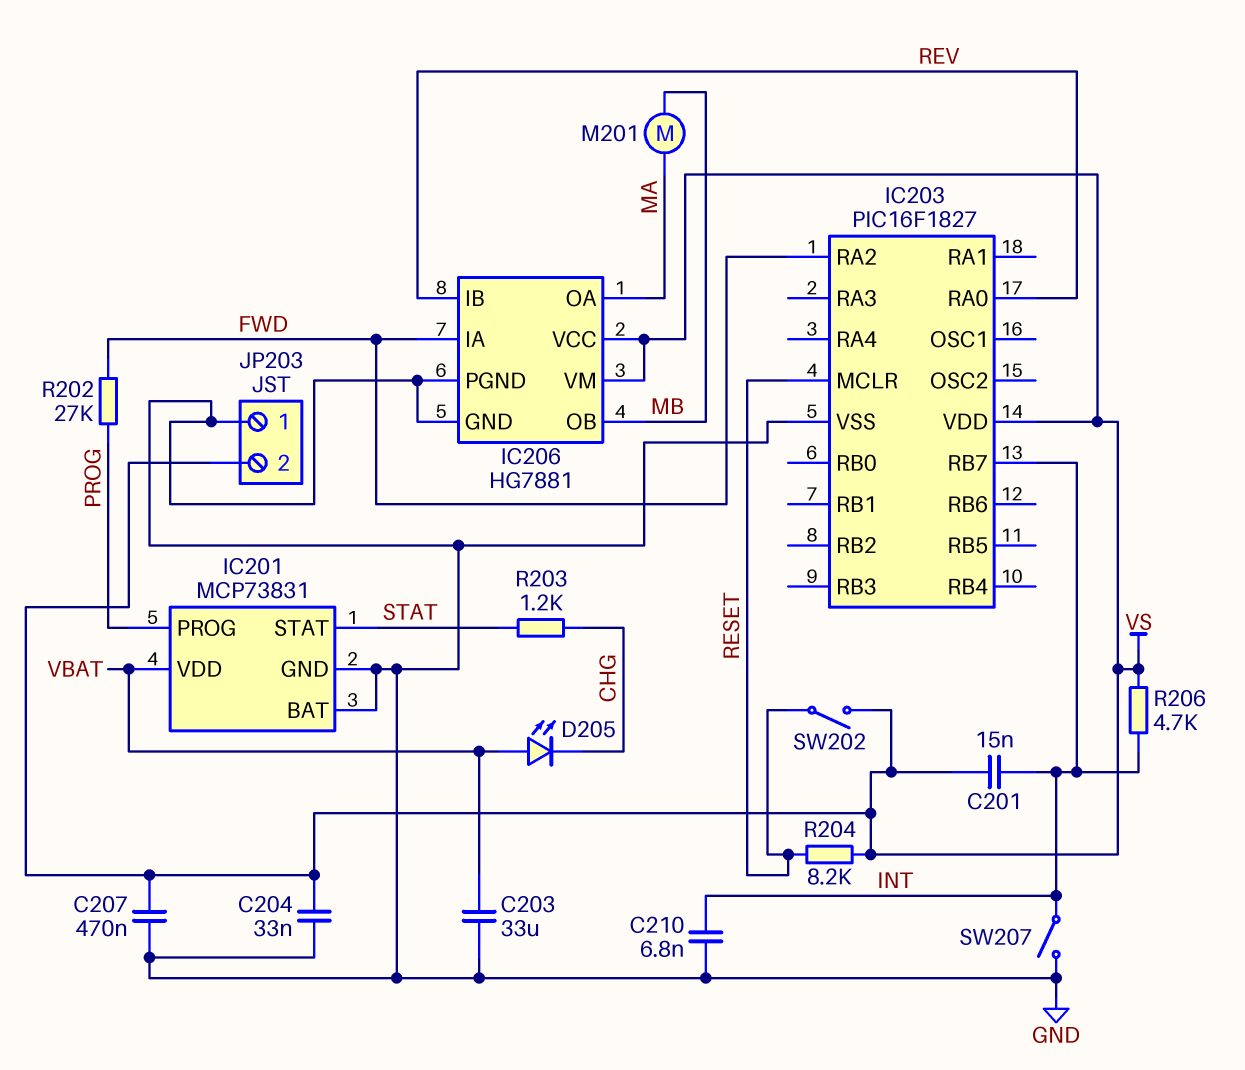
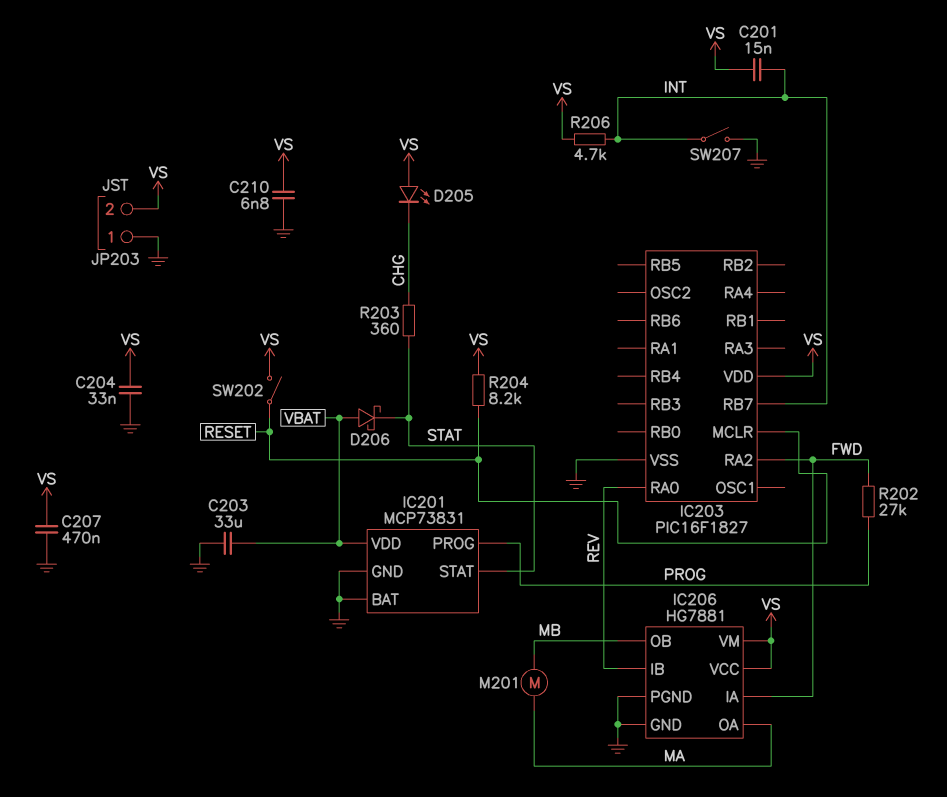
C210: 6.8nF (GND, INT) -> 6.8nF (GND, VS)
D205: LED (A VBAT, K CHG) -> LED (A VS, K CHG)
D206: none -> schottky (A VBAT, K STAT)
R203: 1.2k (CHG, STAT) -> 360 (CHG, STAT)

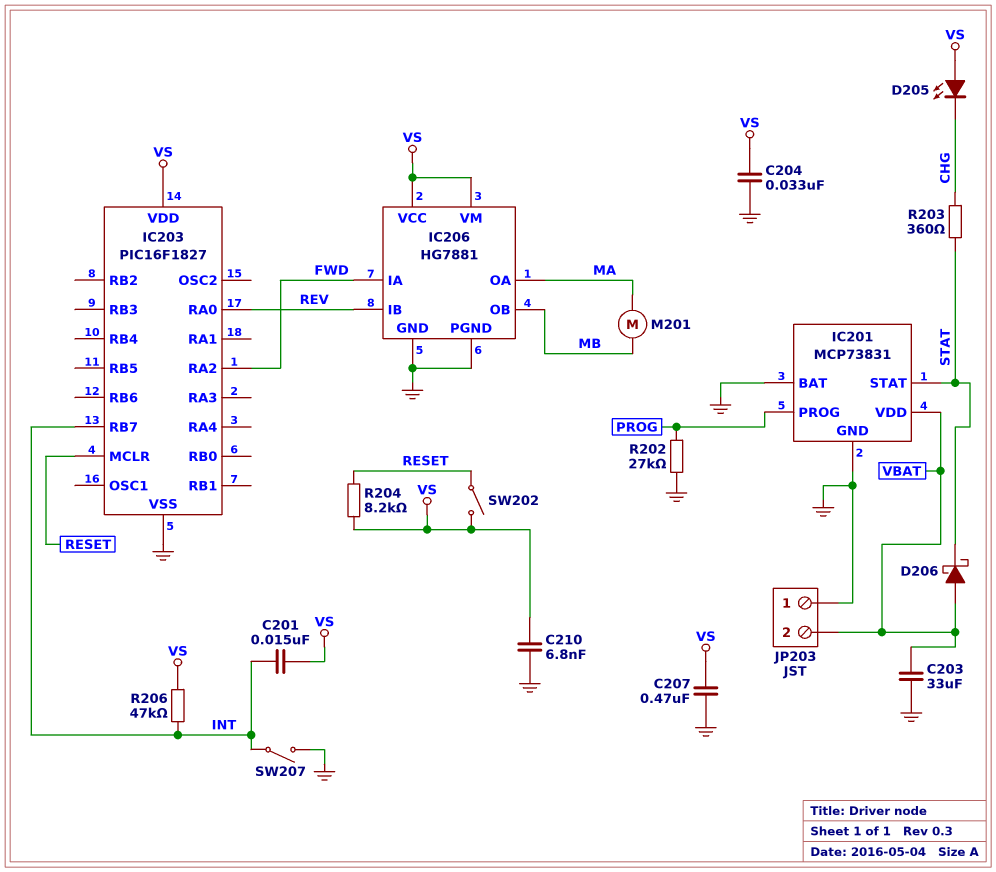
JP203 pin 2: VS -> VBAT
R202: 27k (FWD, PROG) -> 27k (GND, PROG)
R206: 4.7k (INT, VS) -> 47k (INT, VS)

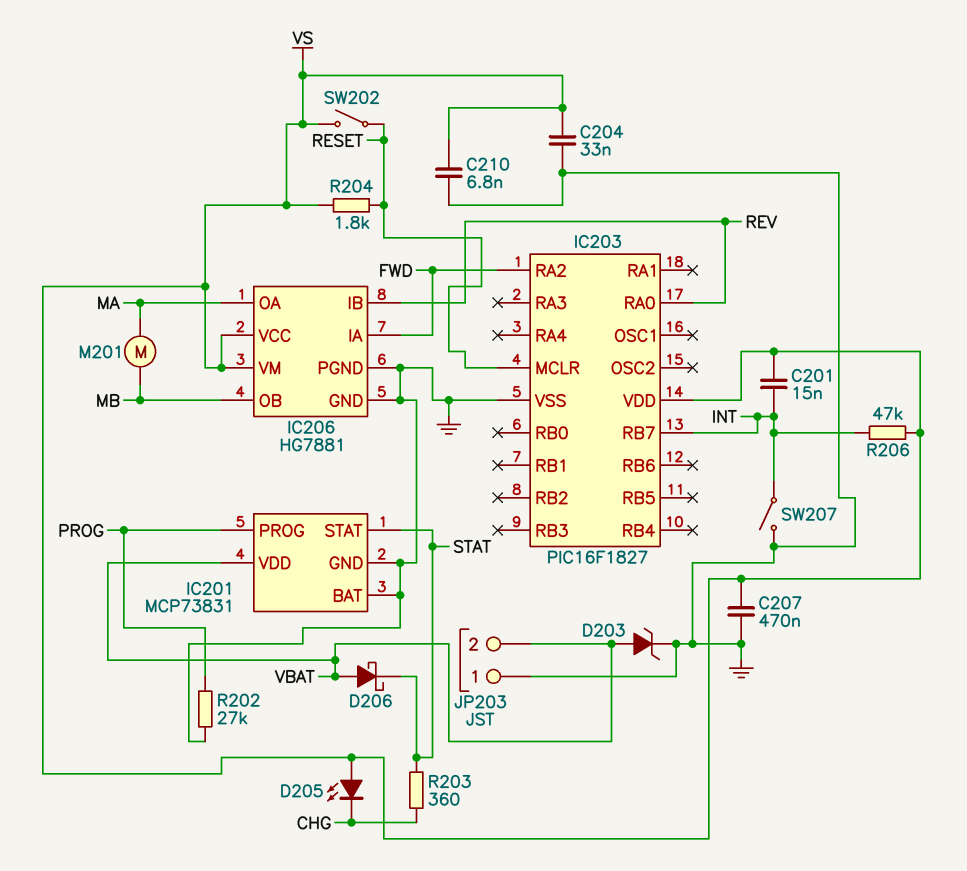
C203: 33uF (GND, VBAT) -> none
D203: none -> zener (A VBAT, K GND)
R204: 8.2k (RESET, VS) -> 1.8k (RESET, VS)

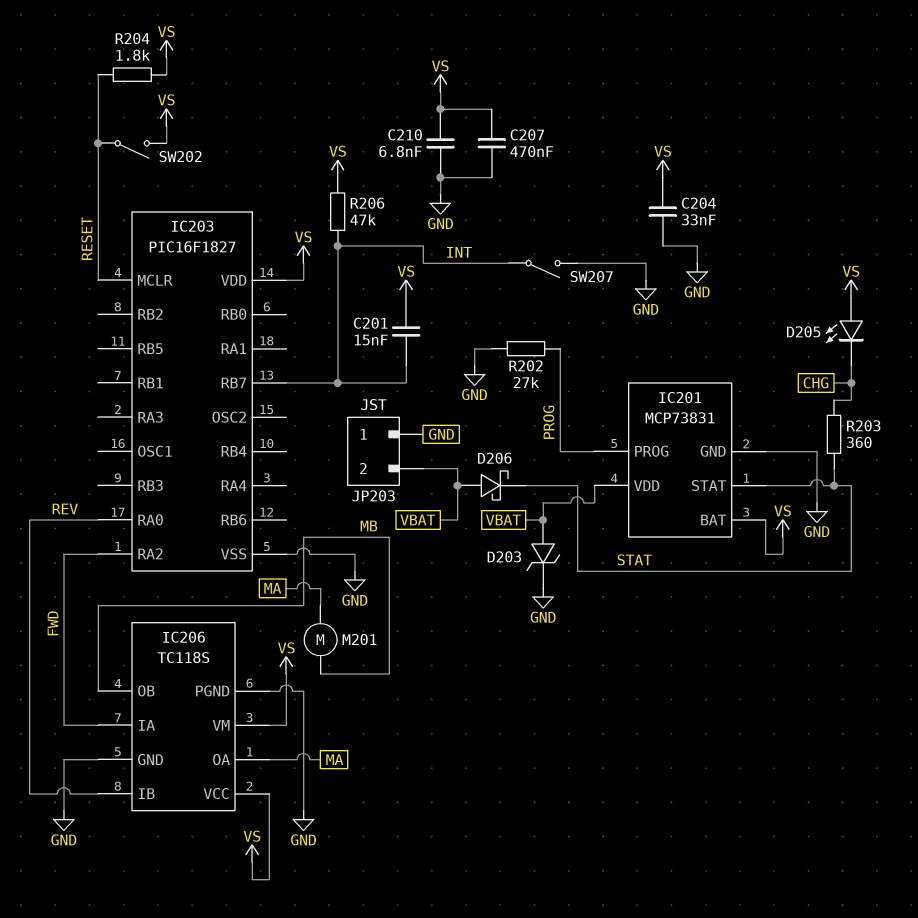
IC201 pin BAT: GND -> VS
IC206: HG7881 -> TC118S

